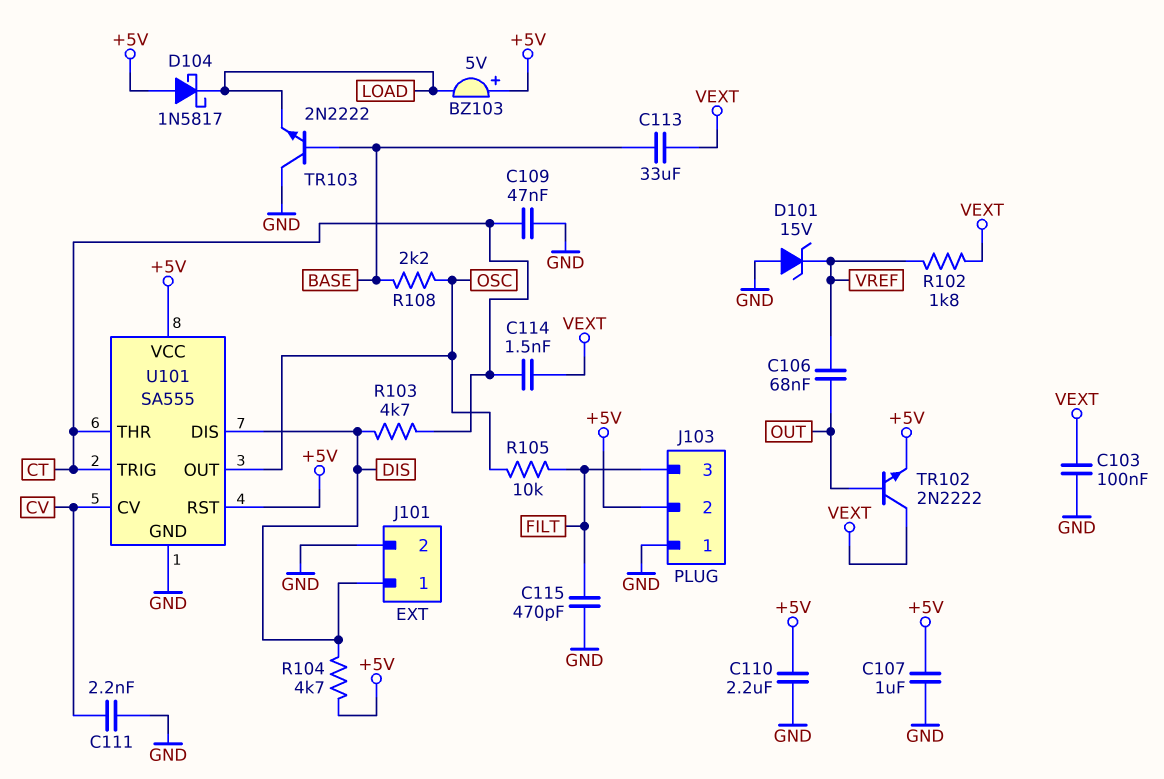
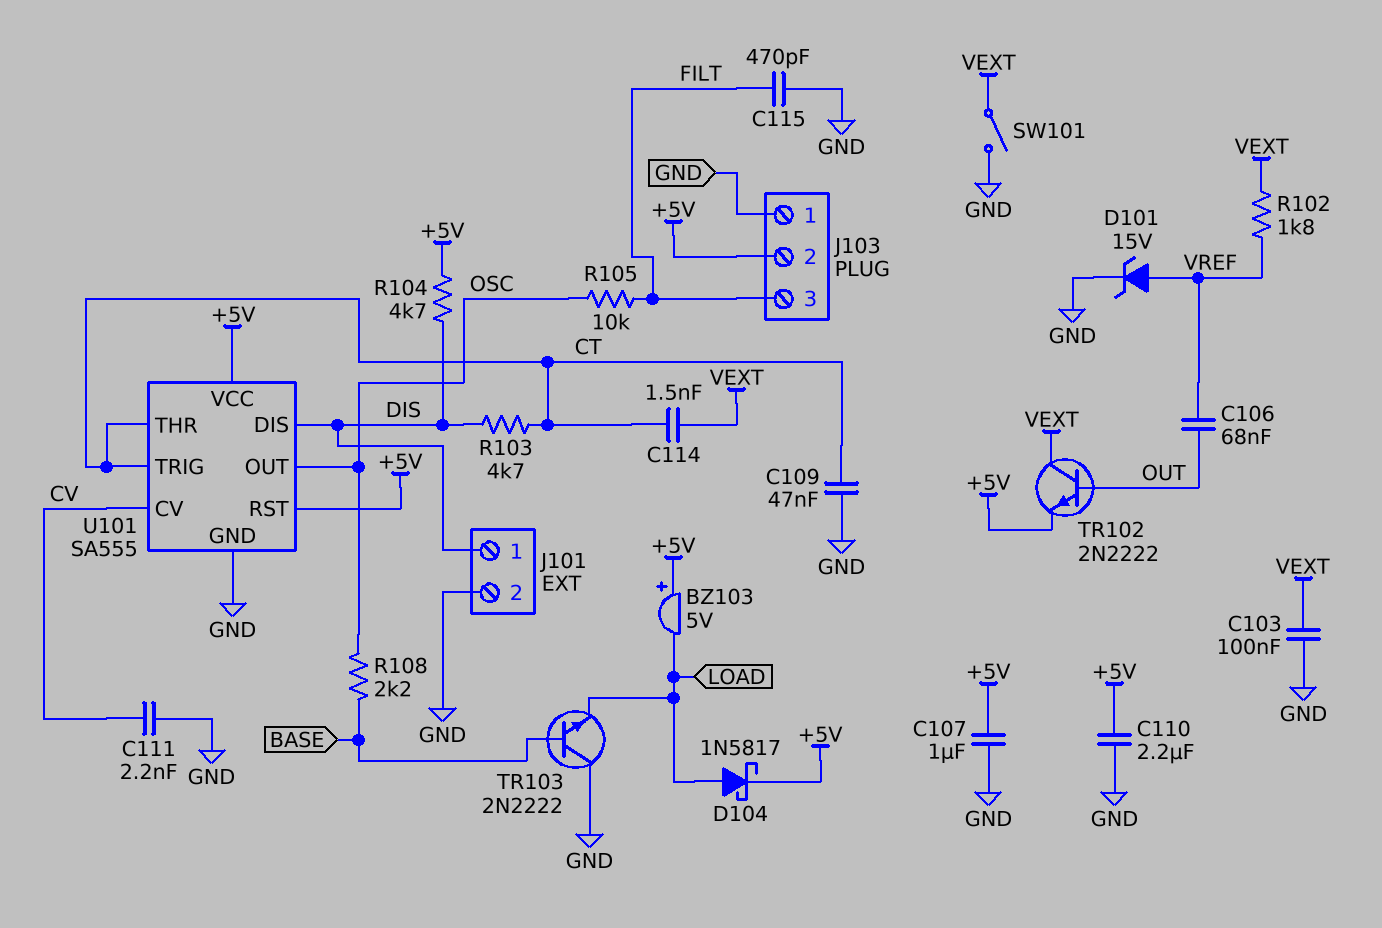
C113: 33uF (BASE, VEXT) -> none
D101: zener 15V (A GND, K VREF) -> zener 15V (A VREF, K GND)
D104: schottky 1N5817 (A +5V, K LOAD) -> schottky 1N5817 (A LOAD, K +5V)
SW101: none -> switch (GND, VEXT)

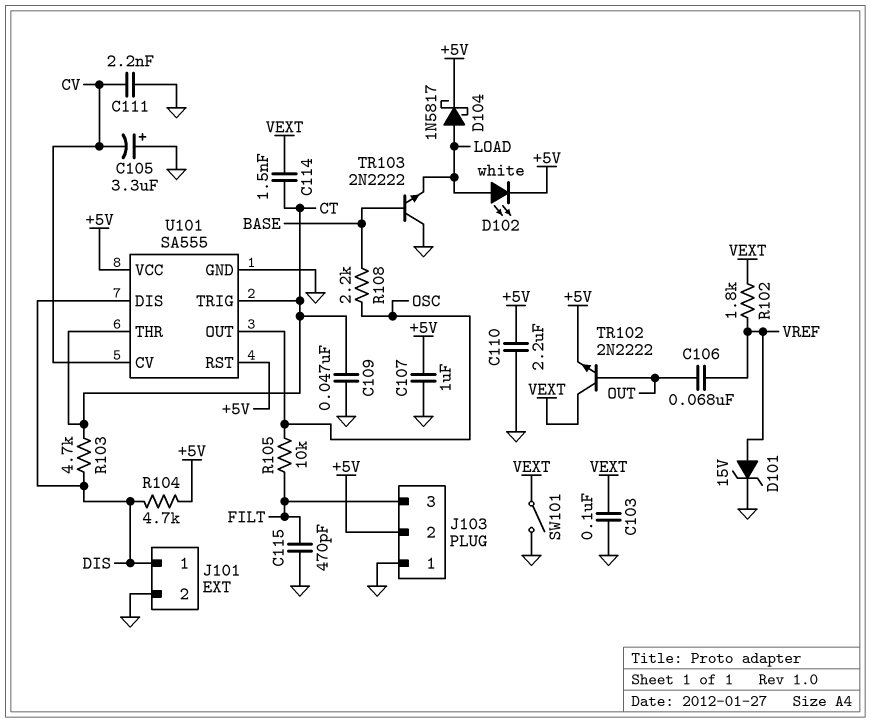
BZ103: buzzer 5V (plus +5V, minus LOAD) -> none
C105: none -> 3.3uF (plus GND, minus CV)
D102: none -> LED white (A LOAD, K +5V)

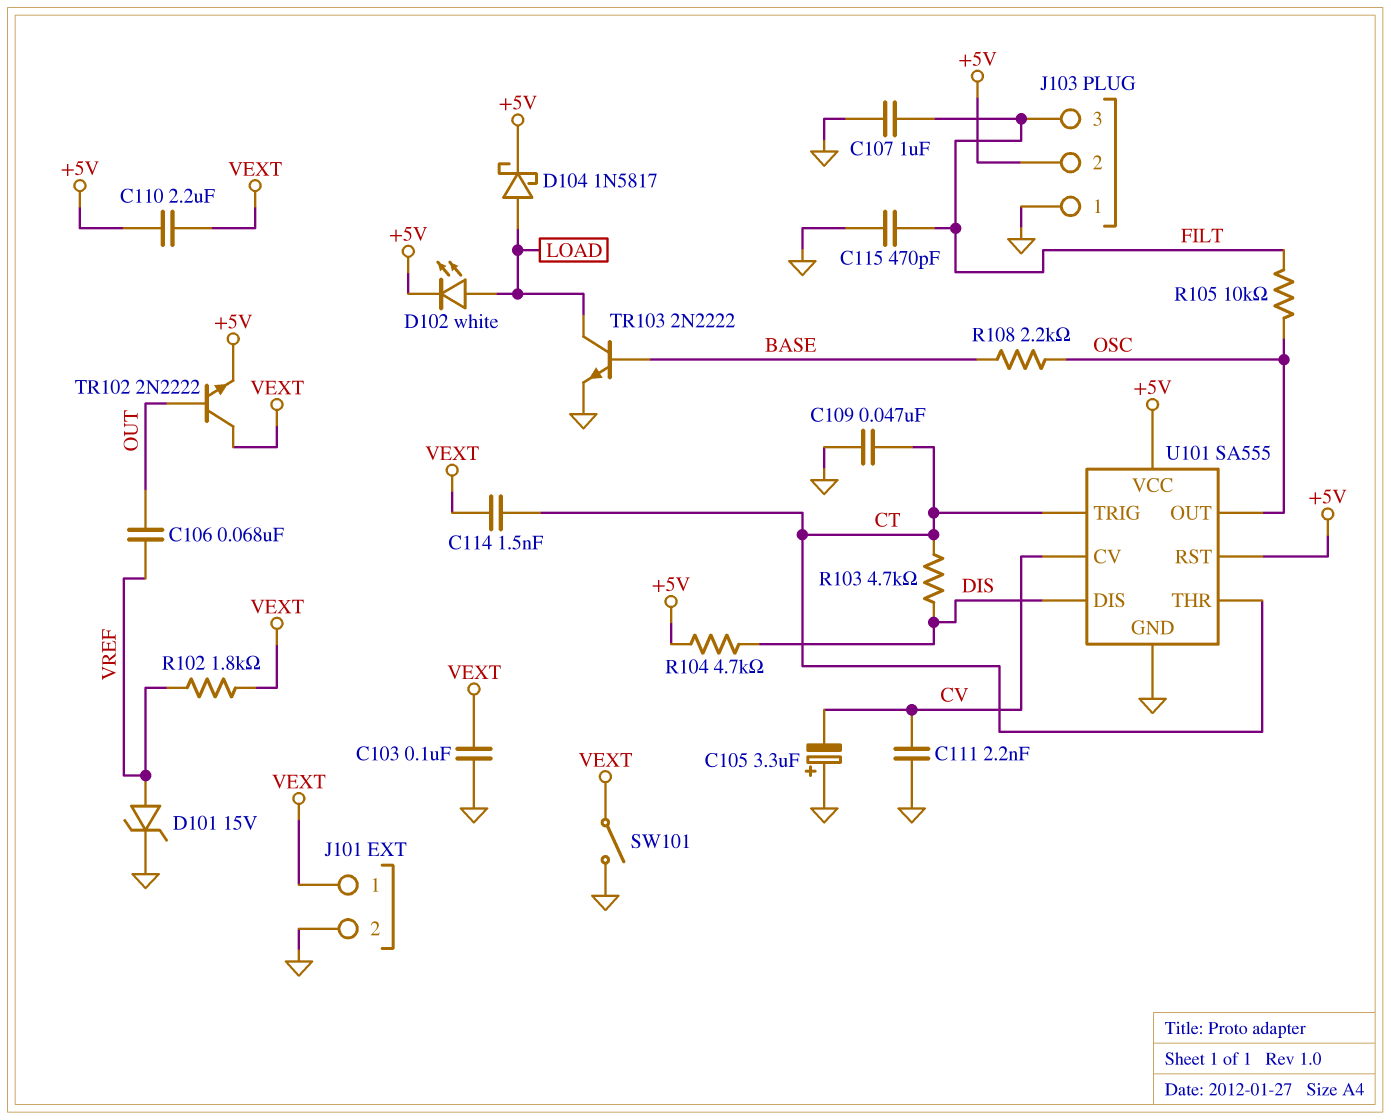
C107: 1uF (+5V, GND) -> 1uF (FILT, GND)
C110: 2.2uF (+5V, GND) -> 2.2uF (+5V, VEXT)
J101 pin 1: DIS -> VEXT
TR103: NPN 2N2222 (B BASE, C GND, E LOAD) -> NPN 2N2222 (B BASE, C LOAD, E GND)

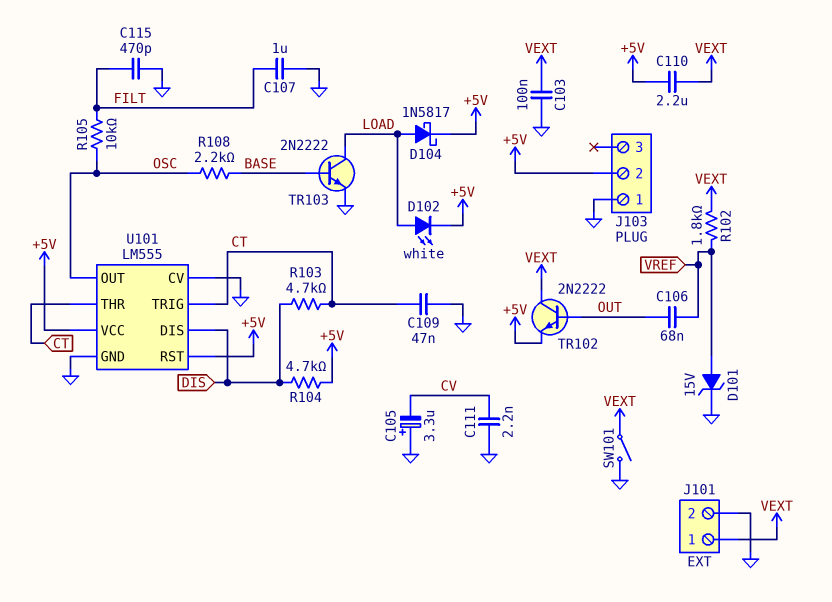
C114: 1.5nF (CT, VEXT) -> none
J103 pin 3: FILT -> none
U101: SA555 -> LM555
U101 pin CV: CV -> GND

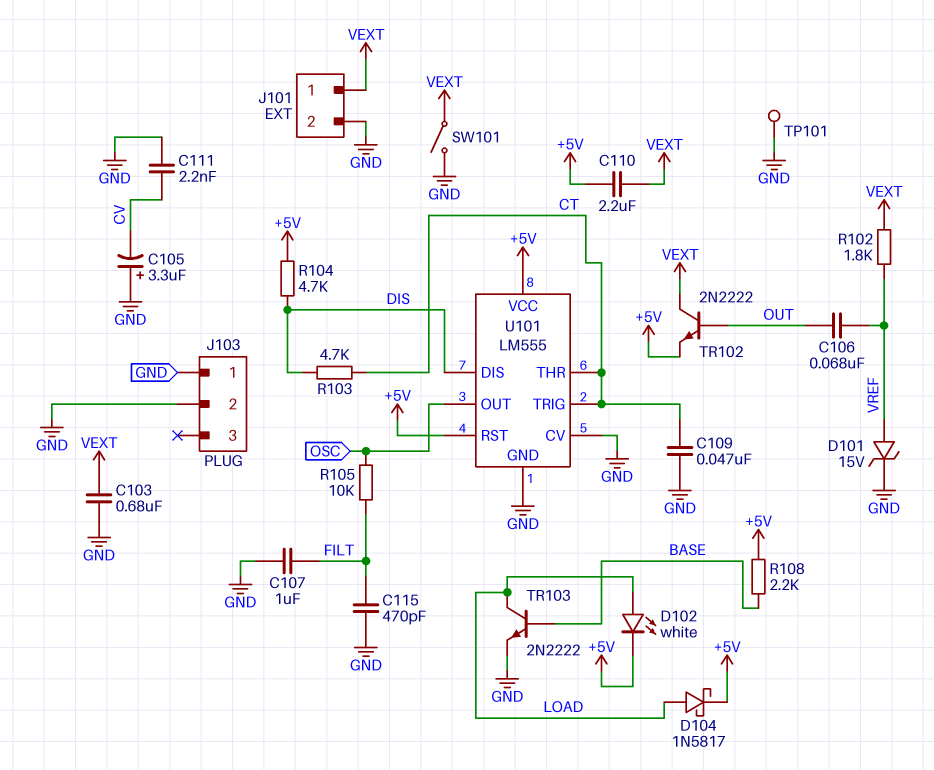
C103: 100nF (GND, VEXT) -> 680nF (GND, VEXT)
J103 pin 2: +5V -> GND
R108: 2.2k (BASE, OSC) -> 2.2k (+5V, BASE)
TP101: none -> test point (GND)

